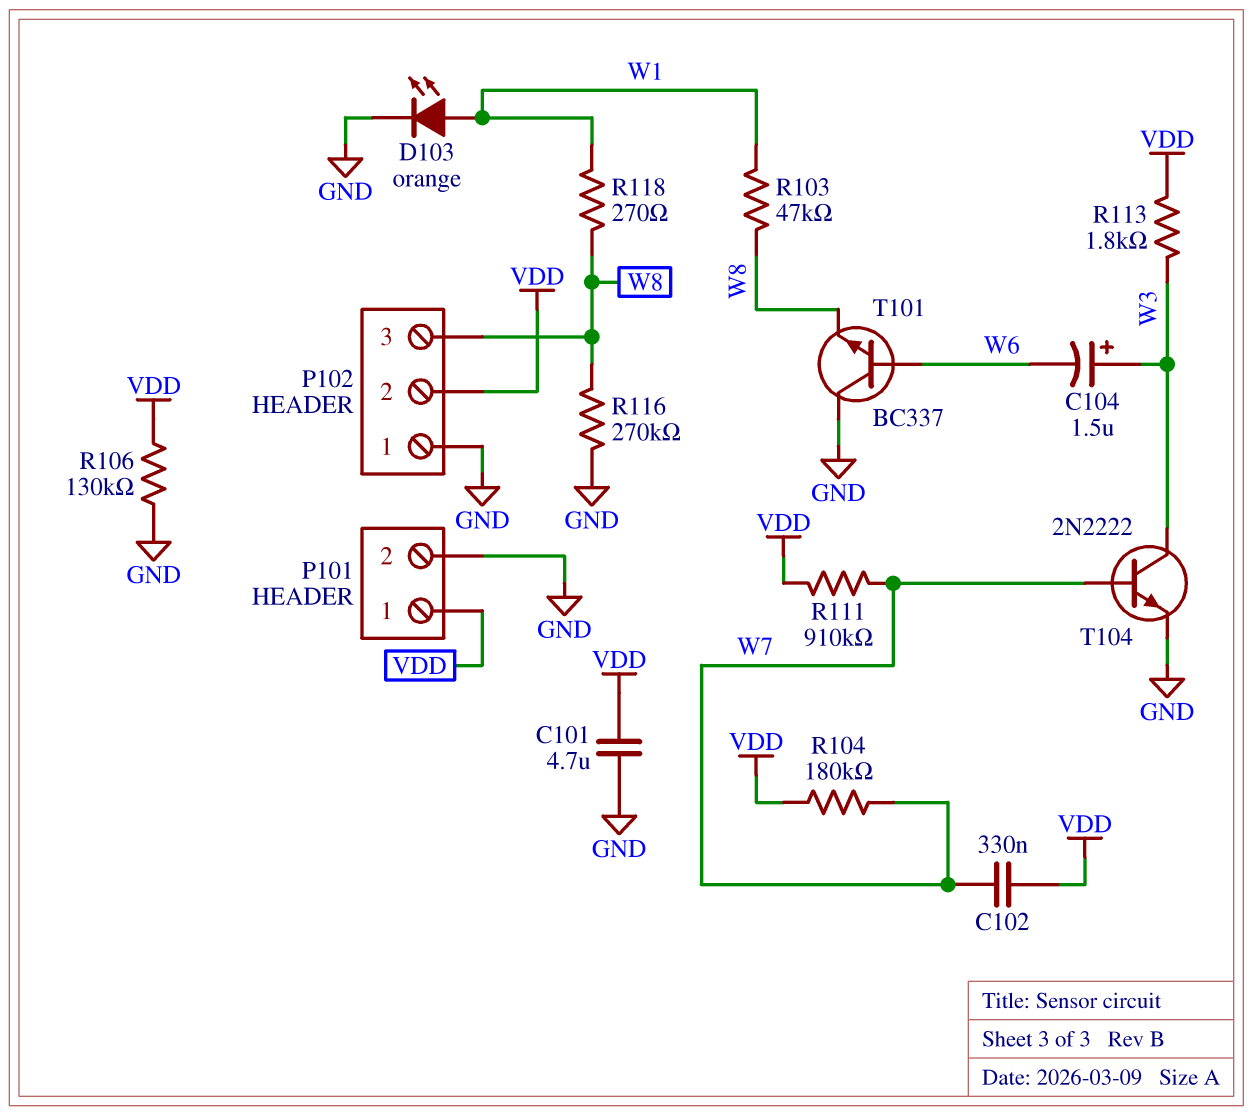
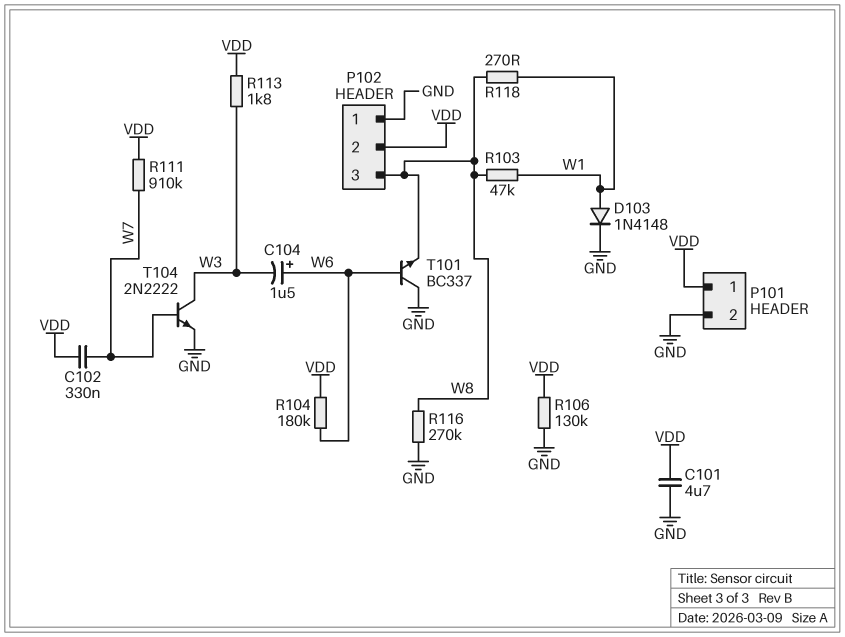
C104: 1.5uF (plus W3, minus W6) -> 1.5uF (plus W6, minus W3)
D103: LED orange (A W1, K GND) -> diode 1N4148 (A W1, K GND)
R104: 180k (VDD, W7) -> 180k (VDD, W6)

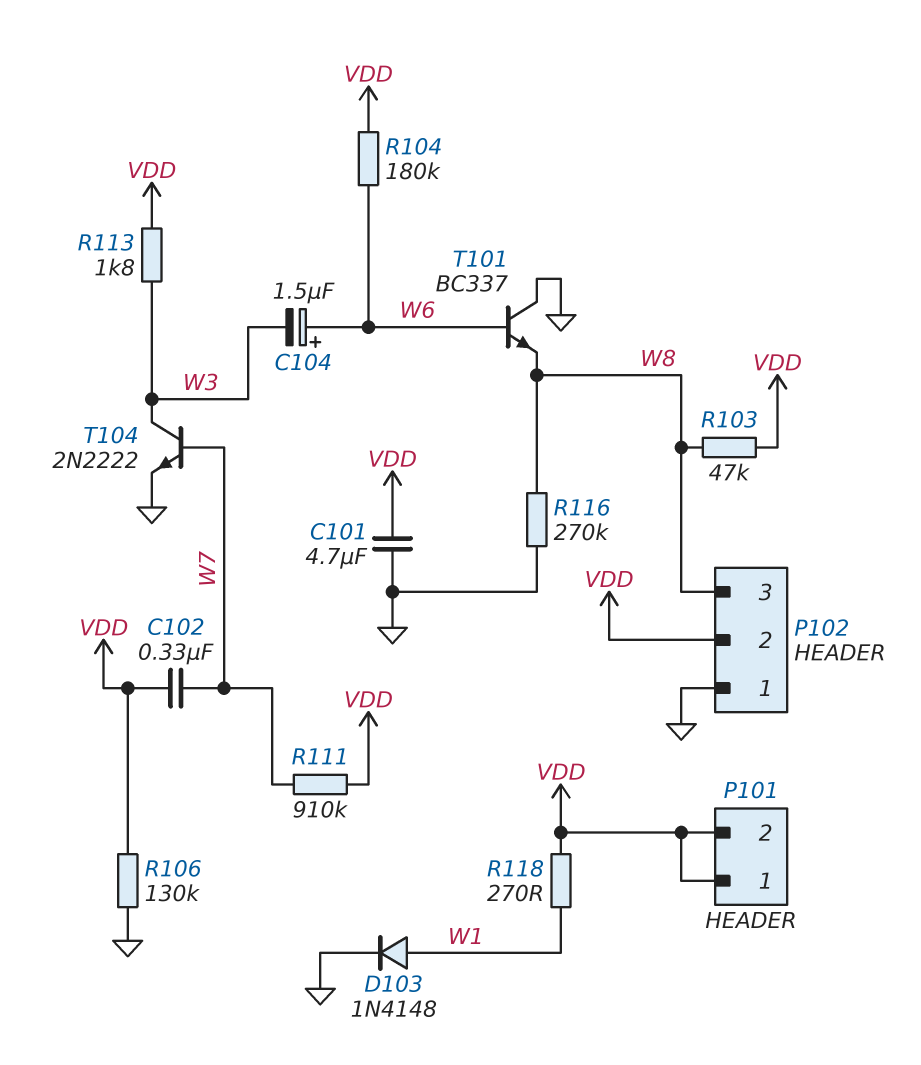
P101 pin 2: GND -> VDD
R103: 47k (W1, W8) -> 47k (VDD, W8)
R118: 270 (W1, W8) -> 270 (VDD, W1)

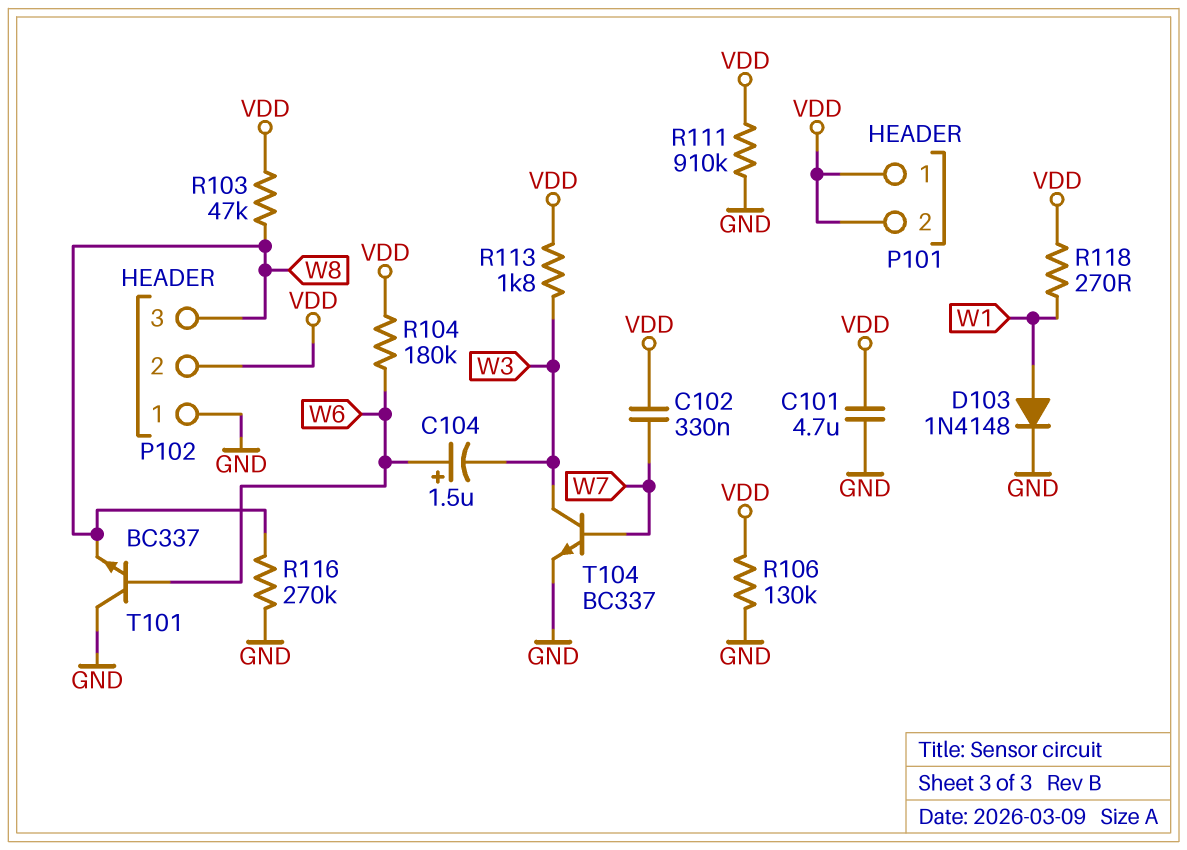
R111: 910k (VDD, W7) -> 910k (GND, VDD)
T104: NPN 2N2222 (B W7, C W3, E GND) -> NPN BC337 (B W7, C W3, E GND)

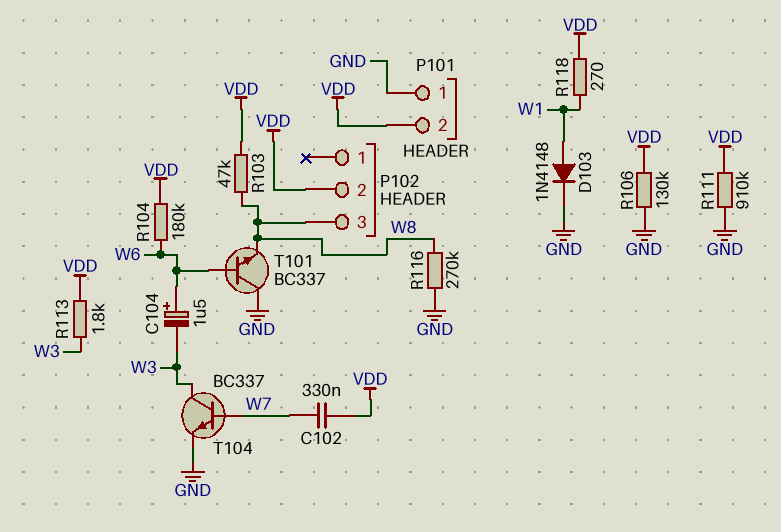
C101: 4.7uF (GND, VDD) -> none
P101 pin 1: VDD -> GND
P102 pin 1: GND -> none

